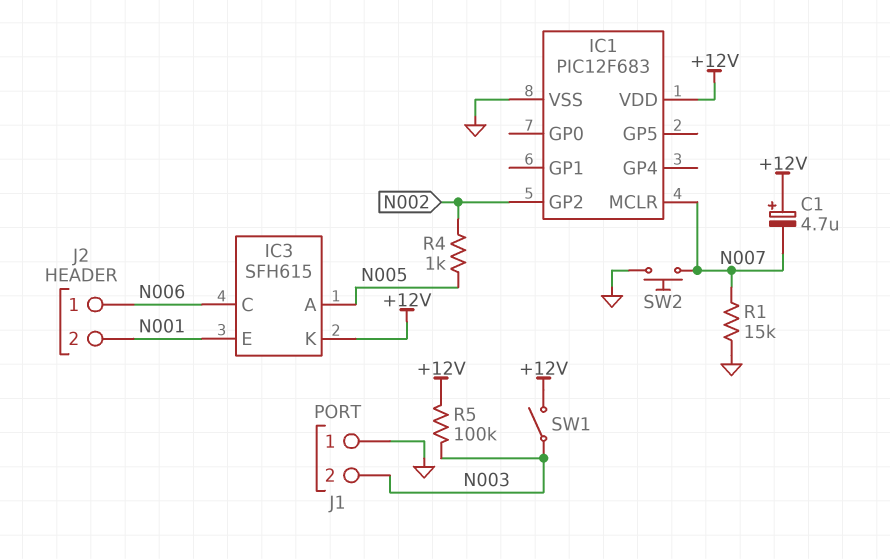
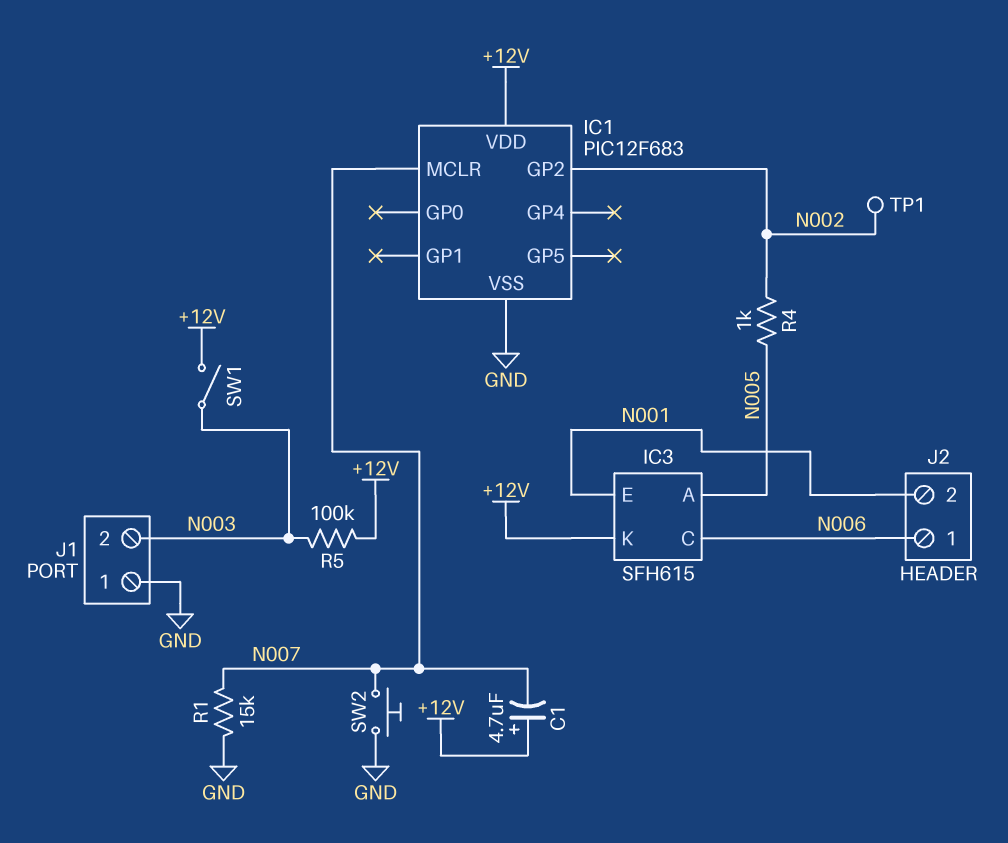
TP1: none -> test point (N002)

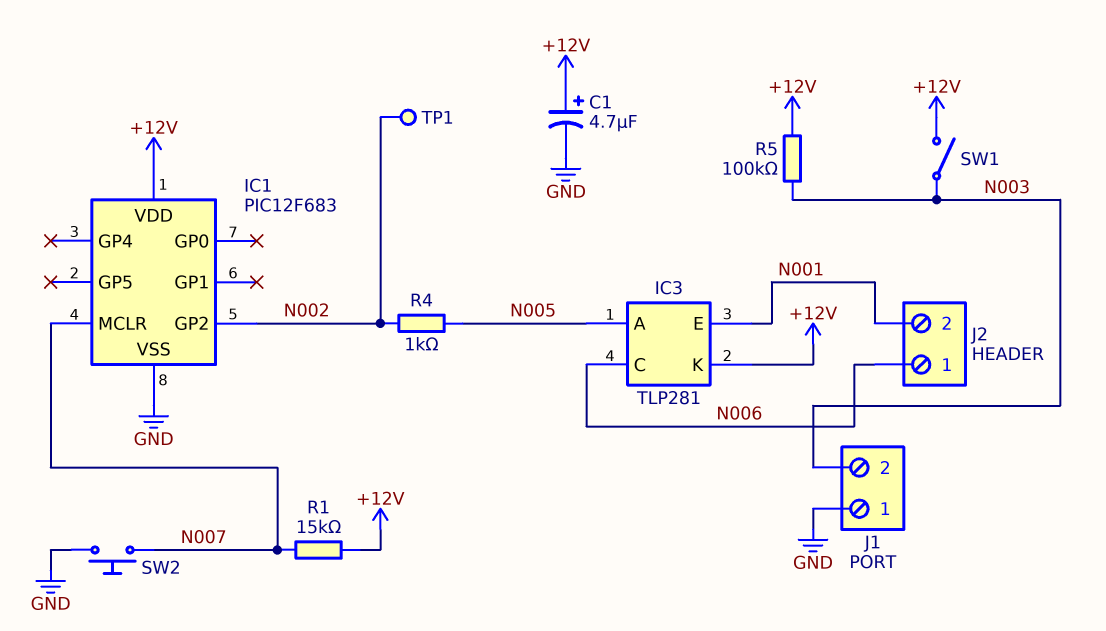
C1: 4.7uF (plus +12V, minus N007) -> 4.7uF (plus +12V, minus GND)
IC3: SFH615 -> TLP281
R1: 15k (GND, N007) -> 15k (+12V, N007)

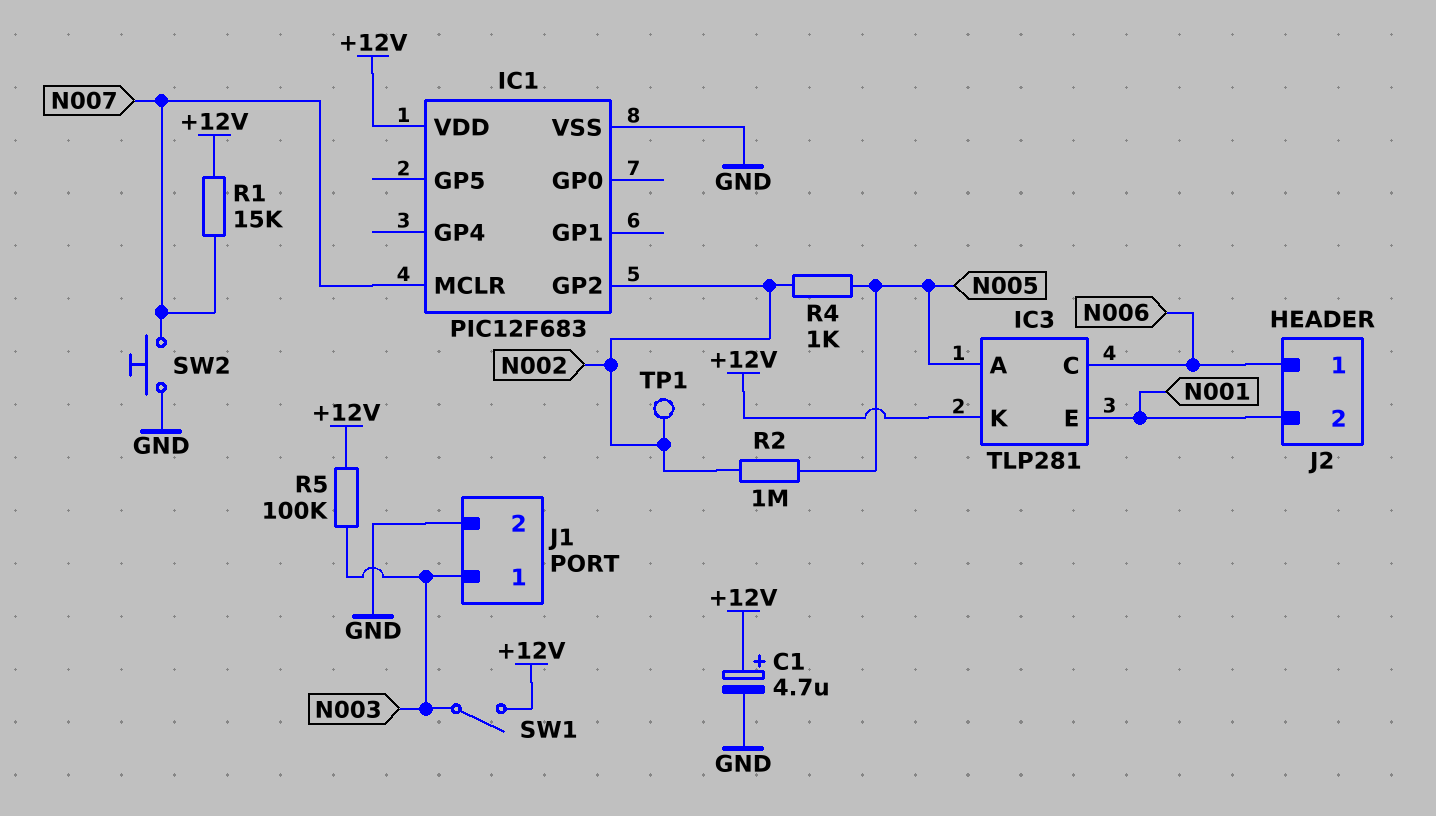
J1 pin 1: GND -> N003
J1 pin 2: N003 -> GND
R2: none -> 1M (N002, N005)

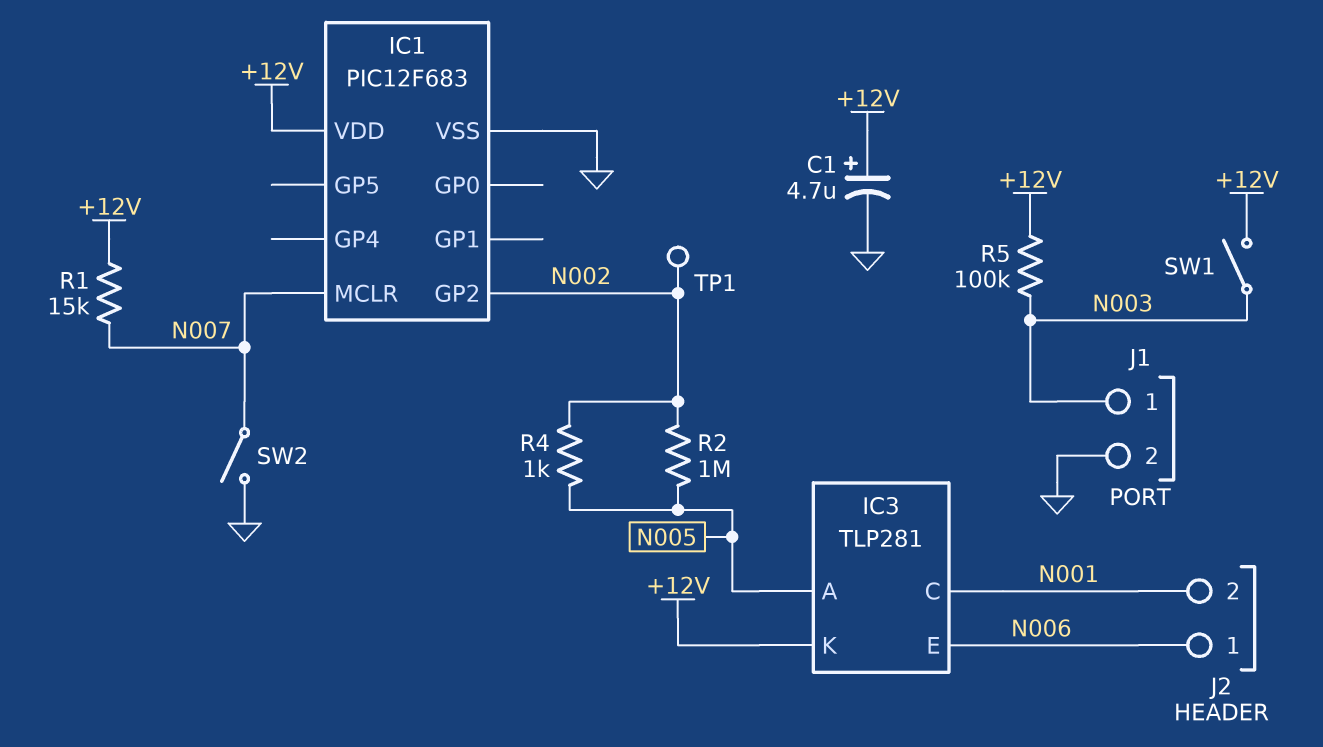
IC3 pin C: N006 -> N001
IC3 pin E: N001 -> N006
SW2: button (GND, N007) -> switch (GND, N007)

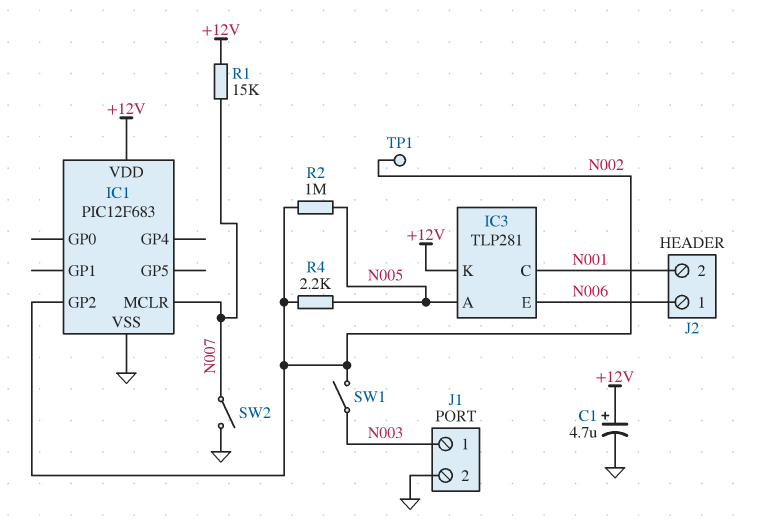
R4: 1k (N002, N005) -> 2.2k (N002, N005)
R5: 100k (+12V, N003) -> none
SW1: switch (+12V, N003) -> switch (N002, N003)

